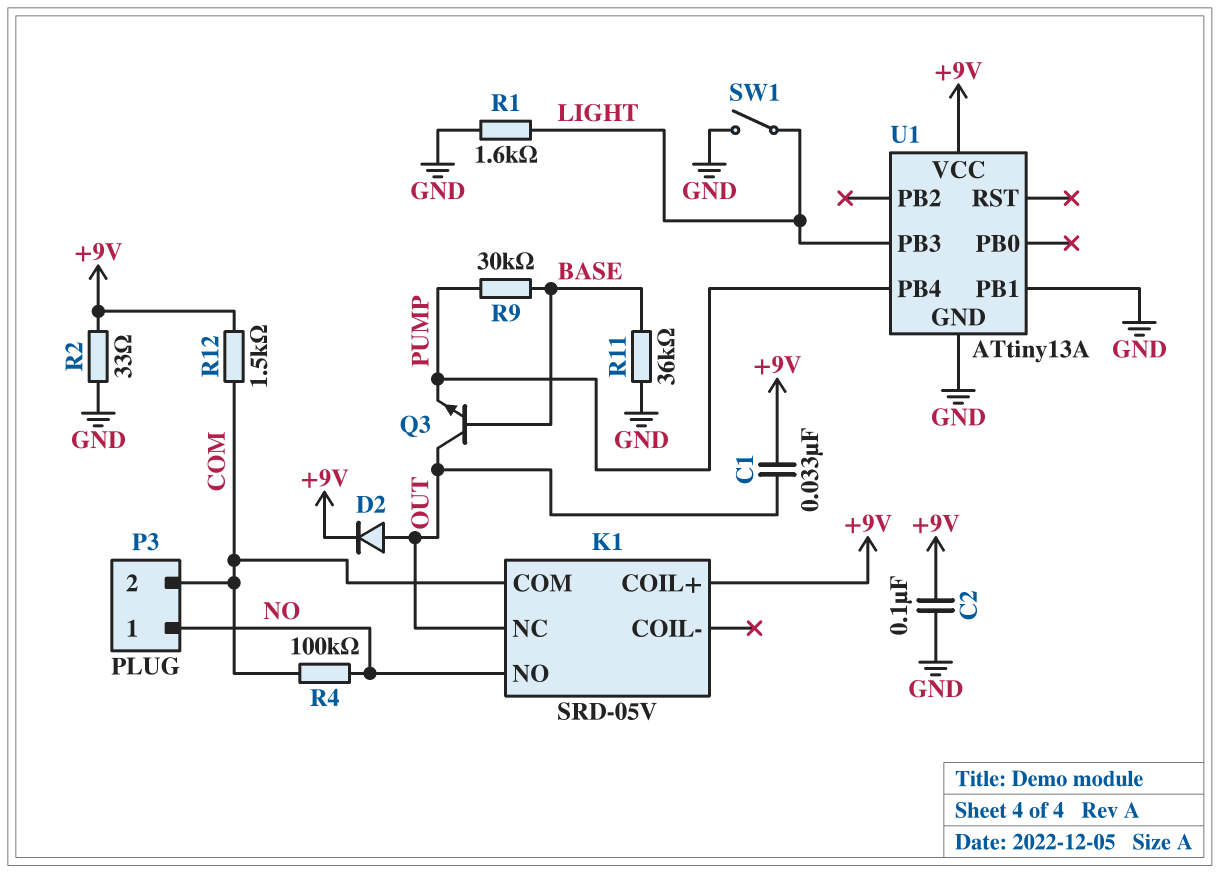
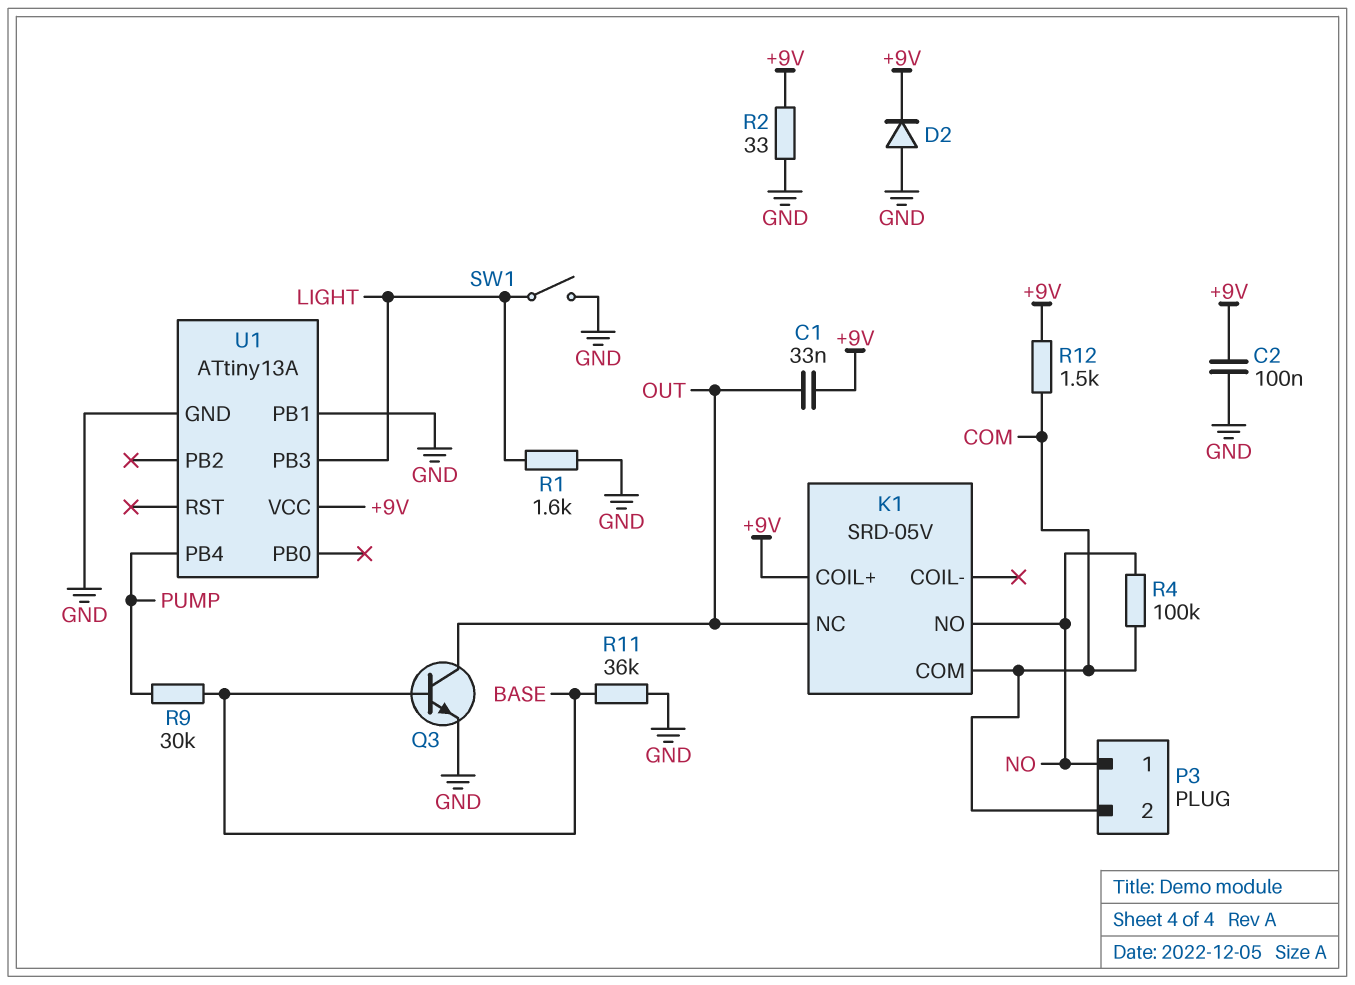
D2: diode (A OUT, K +9V) -> diode (A GND, K +9V)
Q3: NPN (B BASE, C OUT, E PUMP) -> NPN (B BASE, C OUT, E GND)

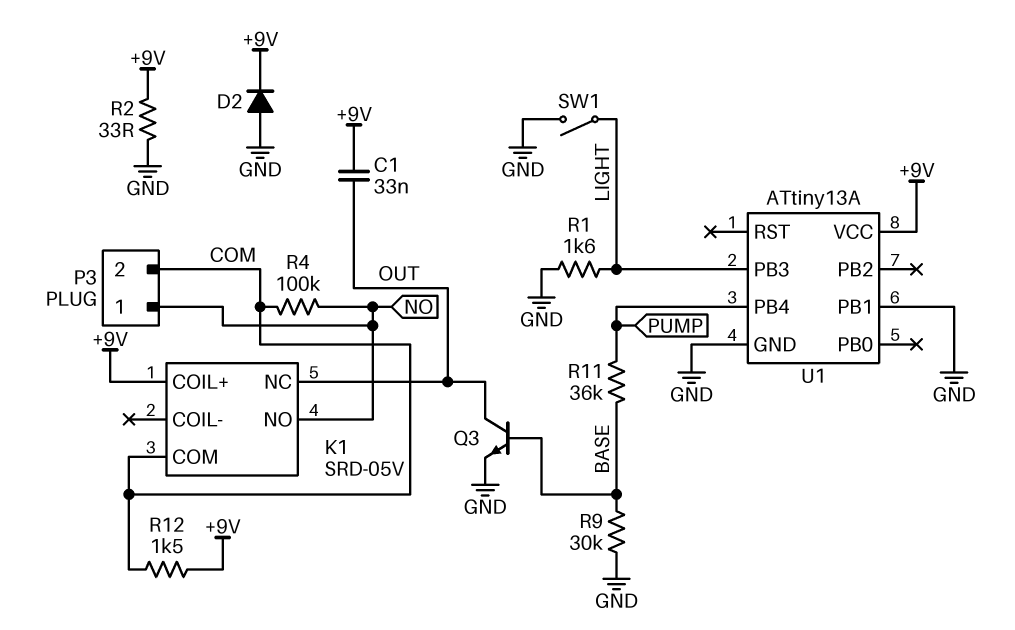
C2: 100nF (+9V, GND) -> none
R9: 30k (BASE, PUMP) -> 30k (BASE, GND)
R11: 36k (BASE, GND) -> 36k (BASE, PUMP)

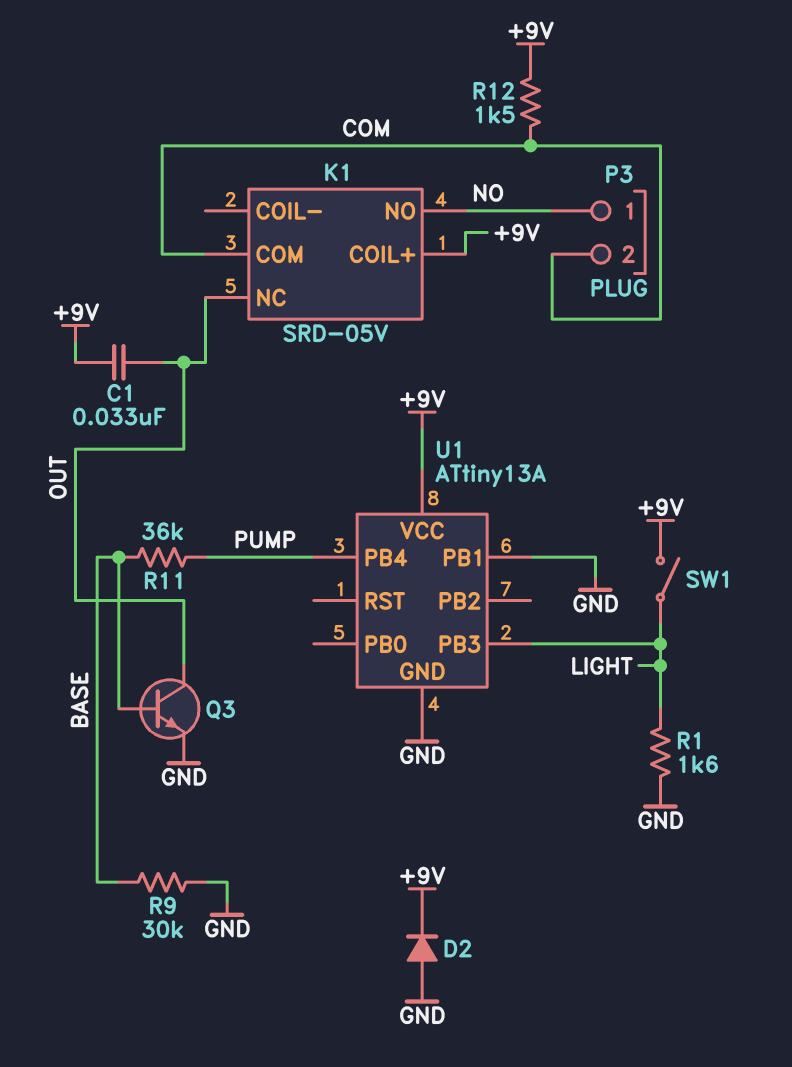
R2: 33 (+9V, GND) -> none
R4: 100k (COM, NO) -> none
SW1: switch (GND, LIGHT) -> switch (+9V, LIGHT)

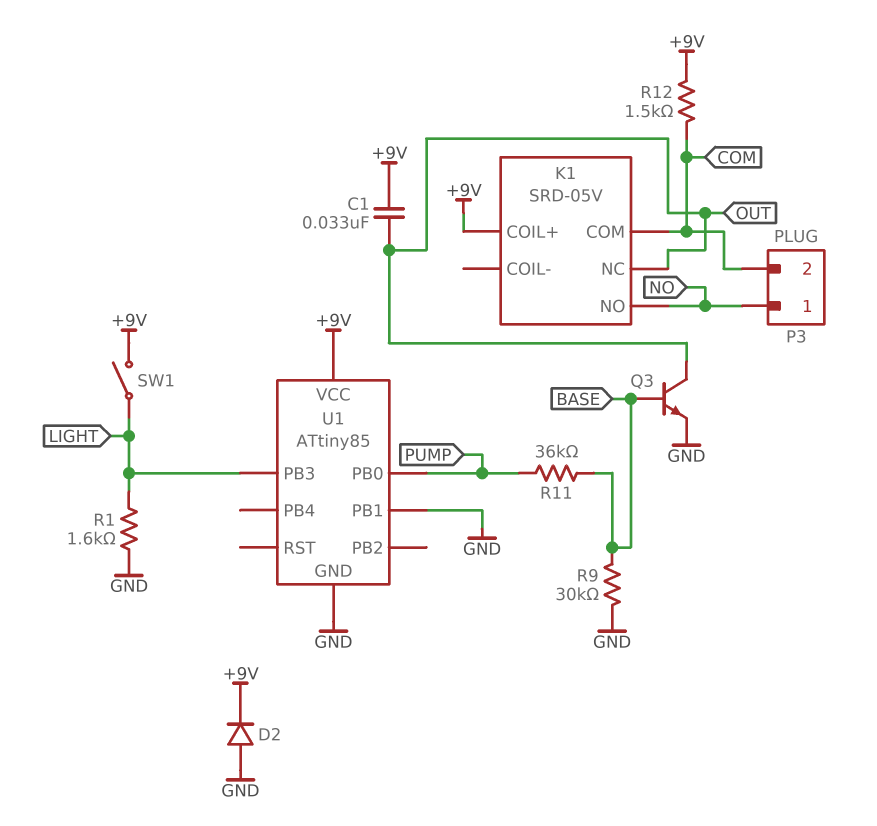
U1: ATtiny13A -> ATtiny85
U1 pin PB0: none -> PUMP
U1 pin PB4: PUMP -> none

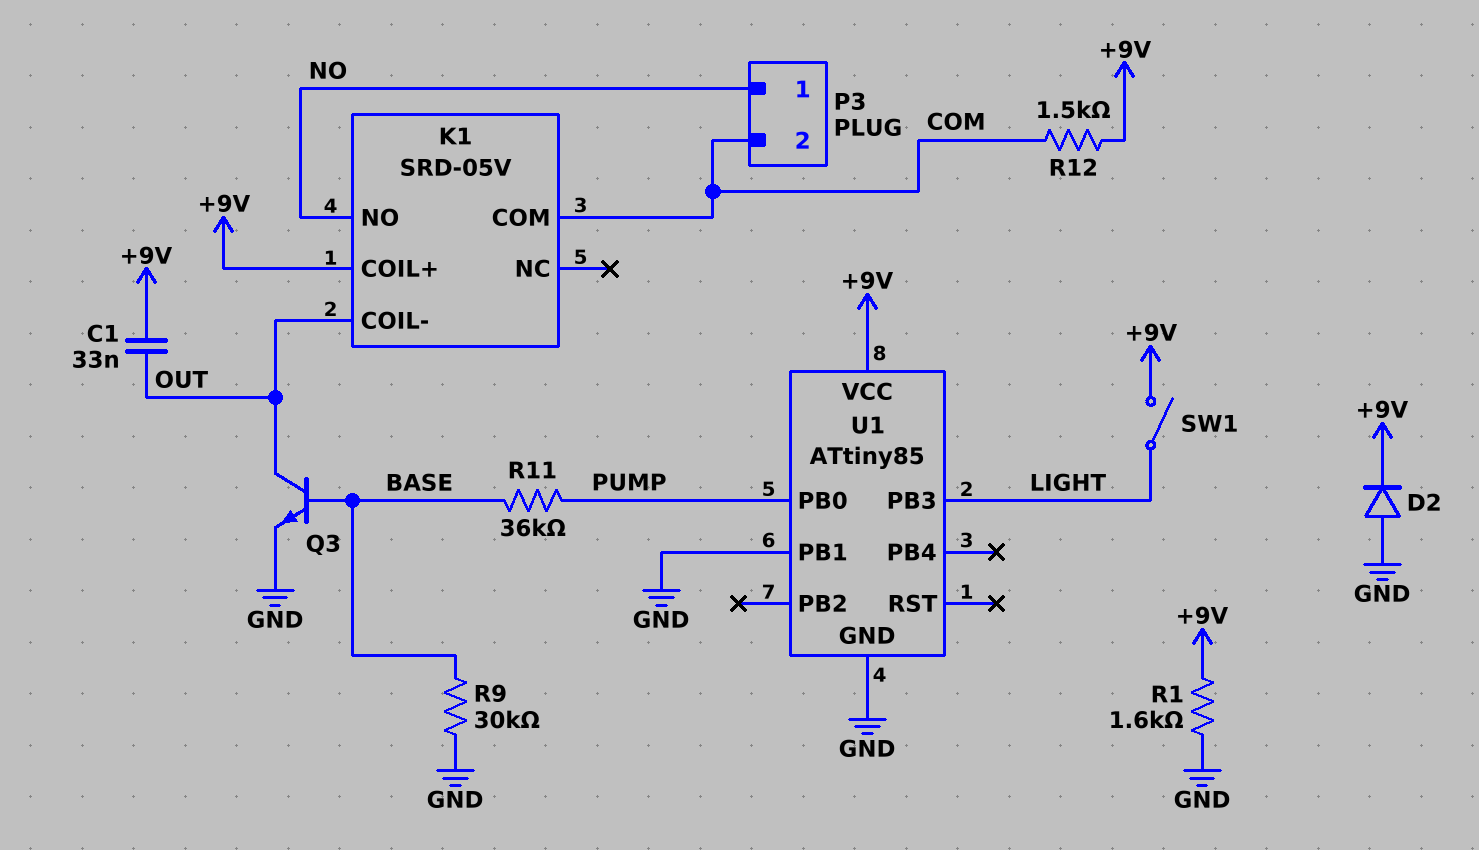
K1 pin COIL-: none -> OUT
K1 pin NC: OUT -> none
R1: 1.6k (GND, LIGHT) -> 1.6k (+9V, GND)

